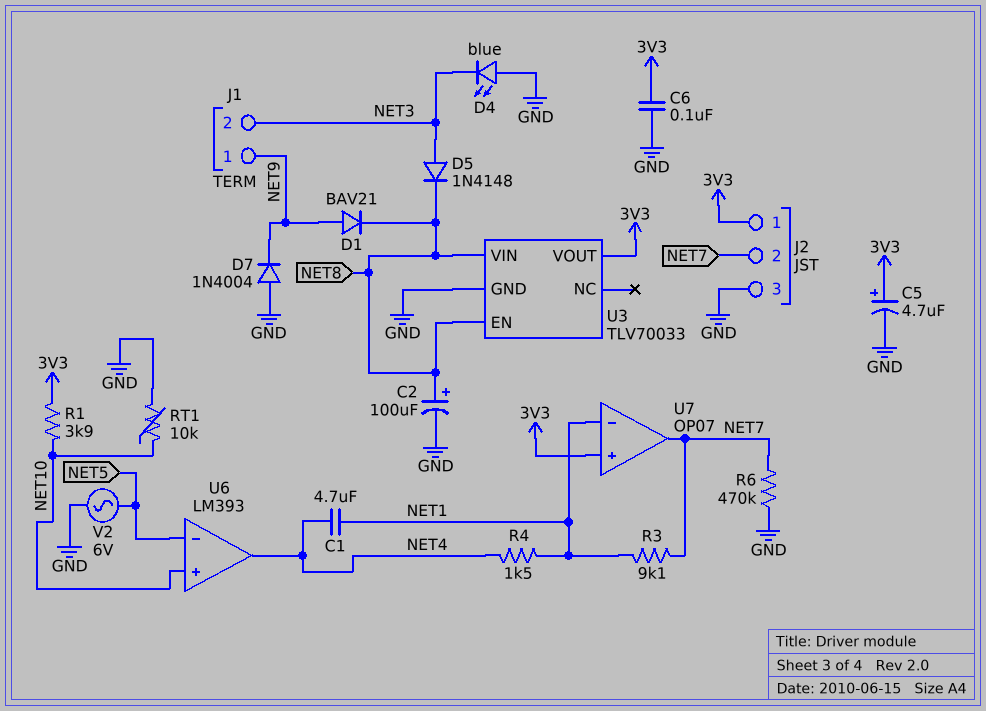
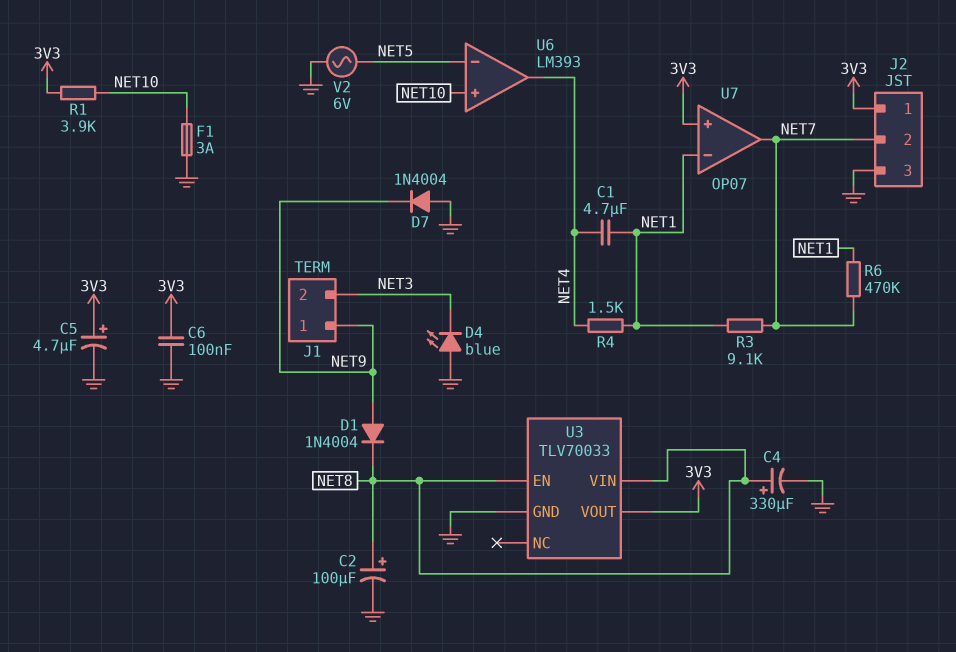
C4: none -> 330uF (plus NET8, minus GND)
D1: diode BAV21 (A NET9, K NET8) -> diode 1N4004 (A NET9, K NET8)
D5: diode 1N4148 (A NET3, K NET8) -> none
F1: none -> 3A (GND, NET10)
R6: 470k (GND, NET7) -> 470k (NET1, NET7)
RT1: 10k (GND, NET10) -> none

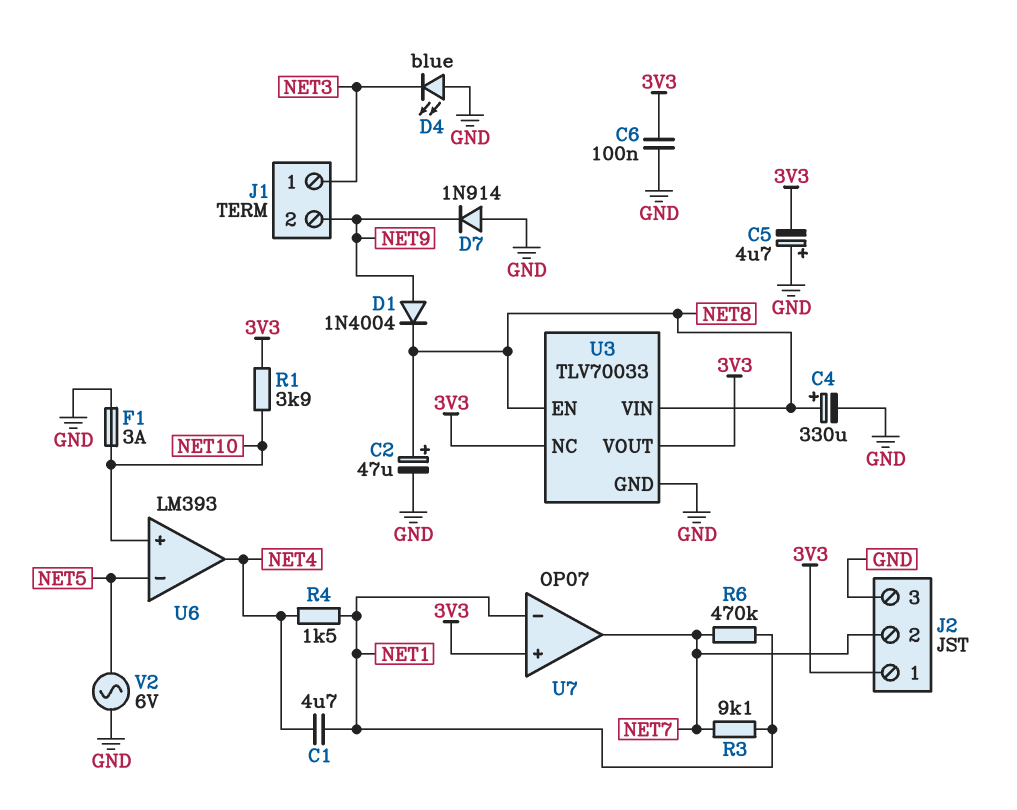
C2: 100uF (plus NET8, minus GND) -> 47uF (plus NET8, minus GND)
C5: 4.7uF (plus 3V3, minus GND) -> 4.7uF (plus GND, minus 3V3)
D7: diode 1N4004 (A GND, K NET9) -> diode 1N914 (A GND, K NET9)
J1 pin 1: NET9 -> NET3
J1 pin 2: NET3 -> NET9
U3 pin NC: none -> 3V3

